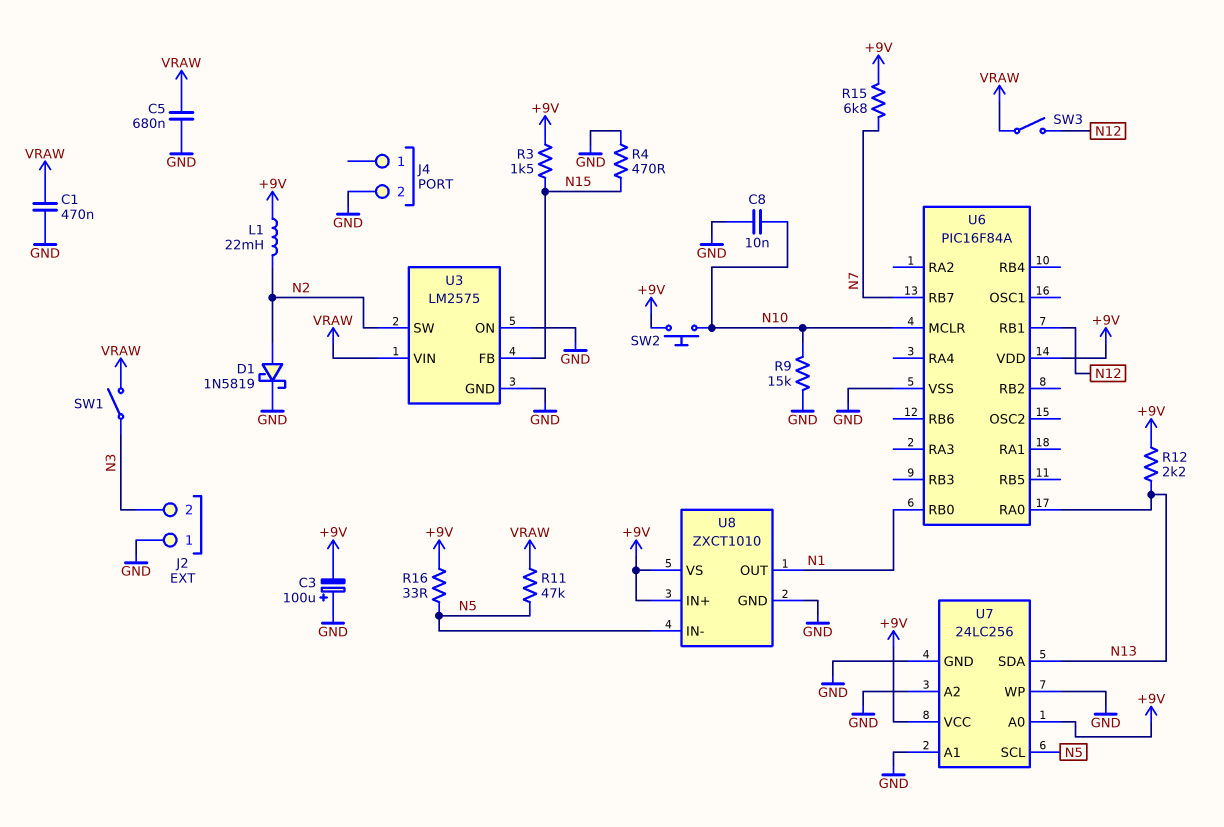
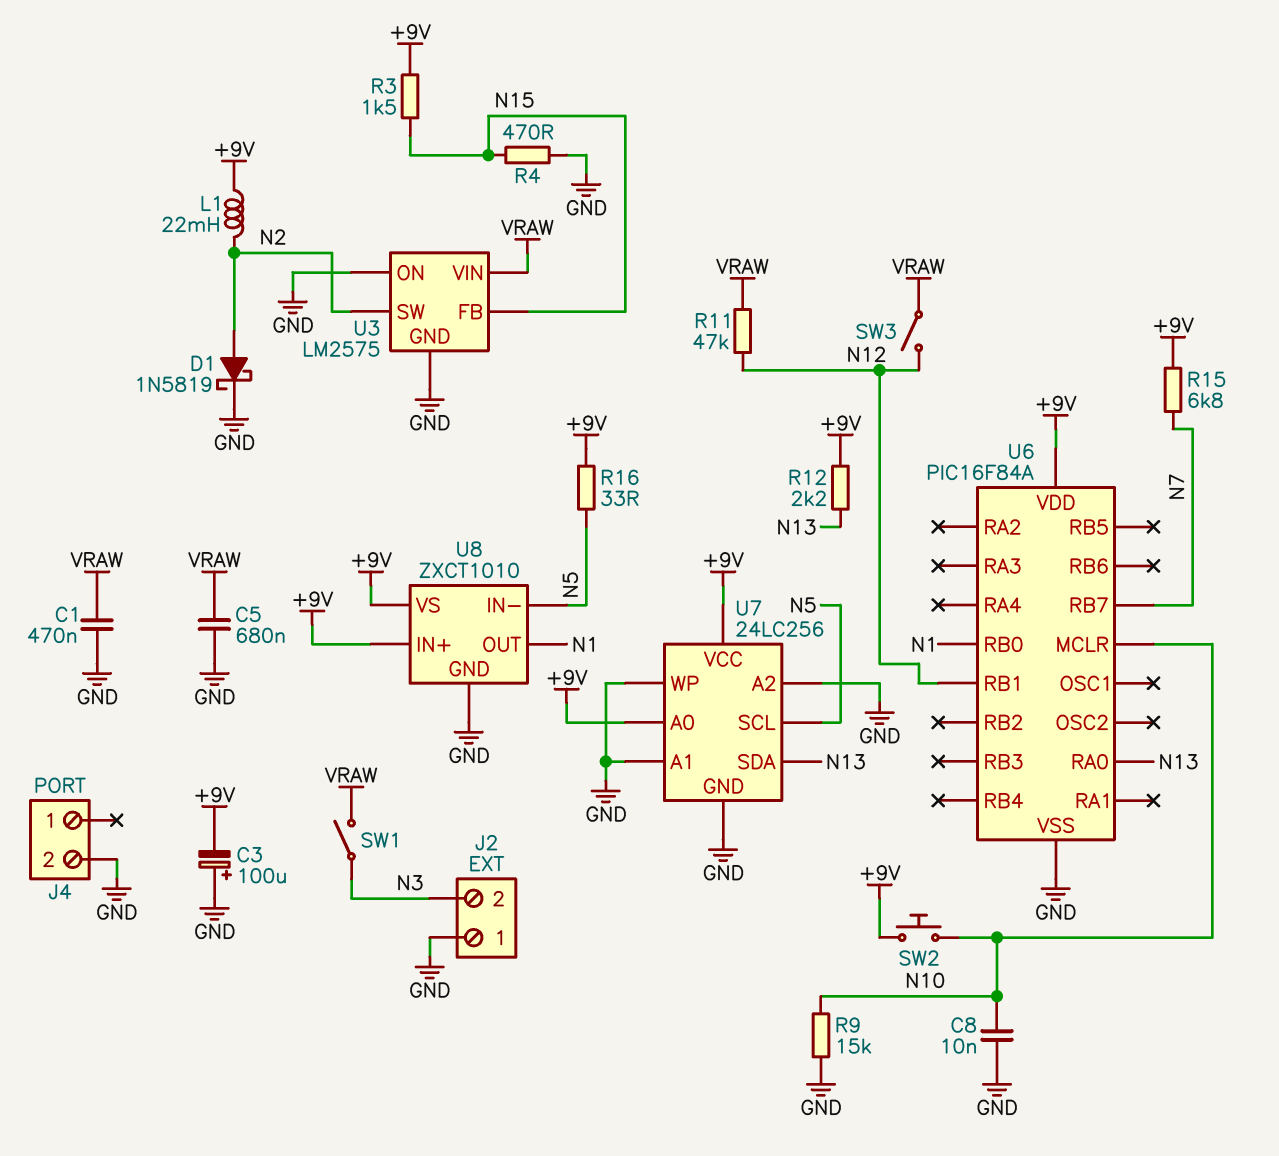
R11: 47k (N5, VRAW) -> 47k (N12, VRAW)

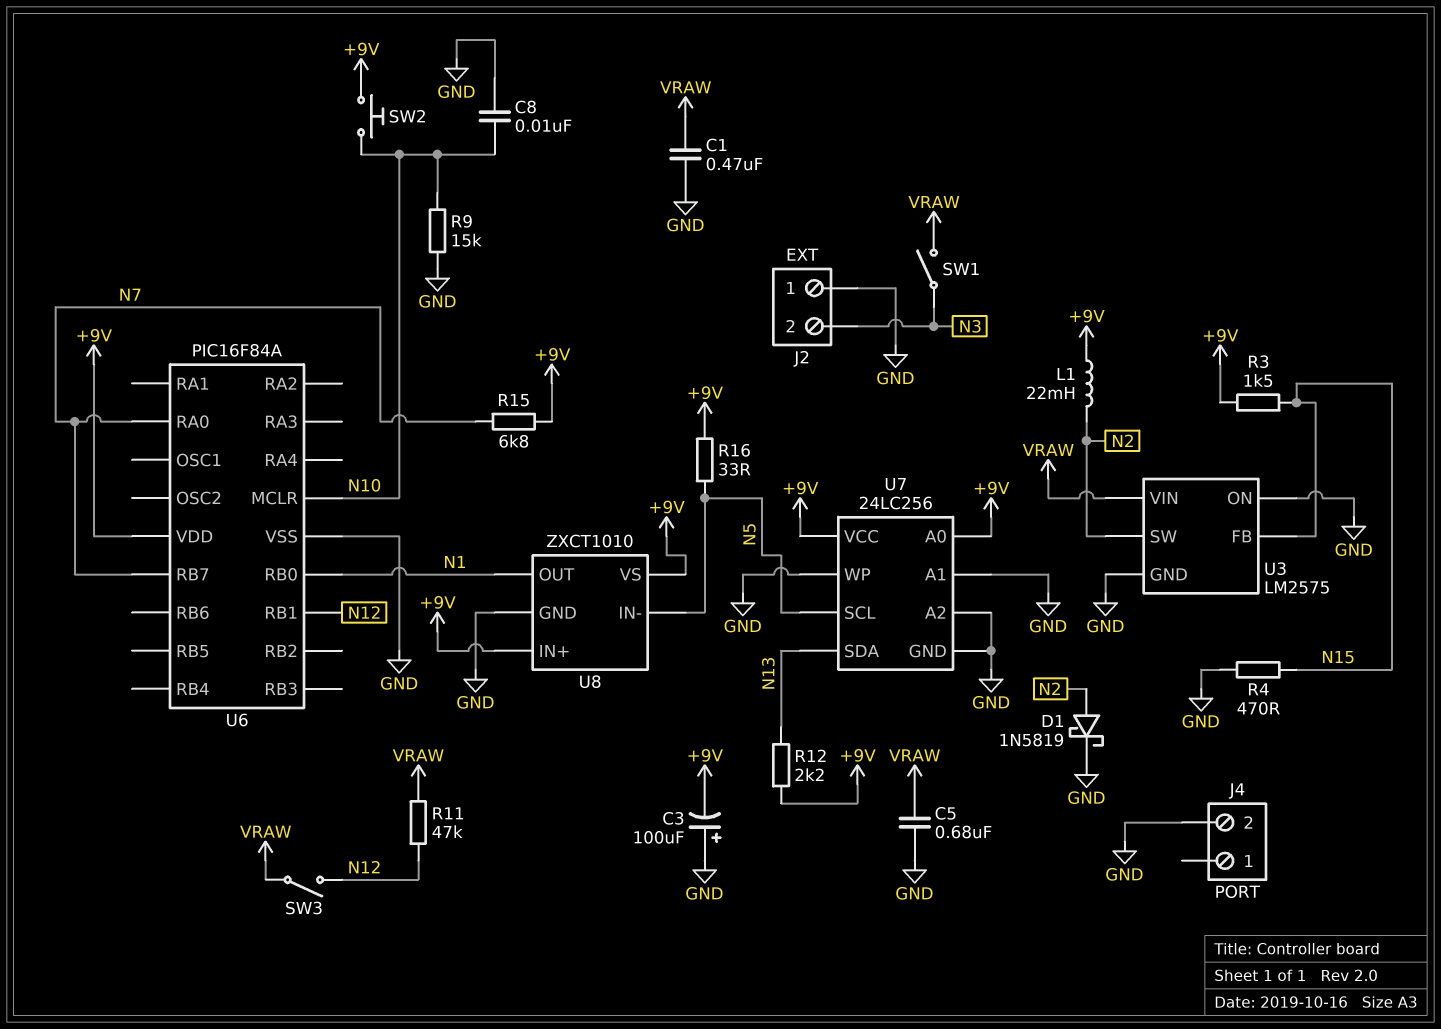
U6 pin RA0: N13 -> N7

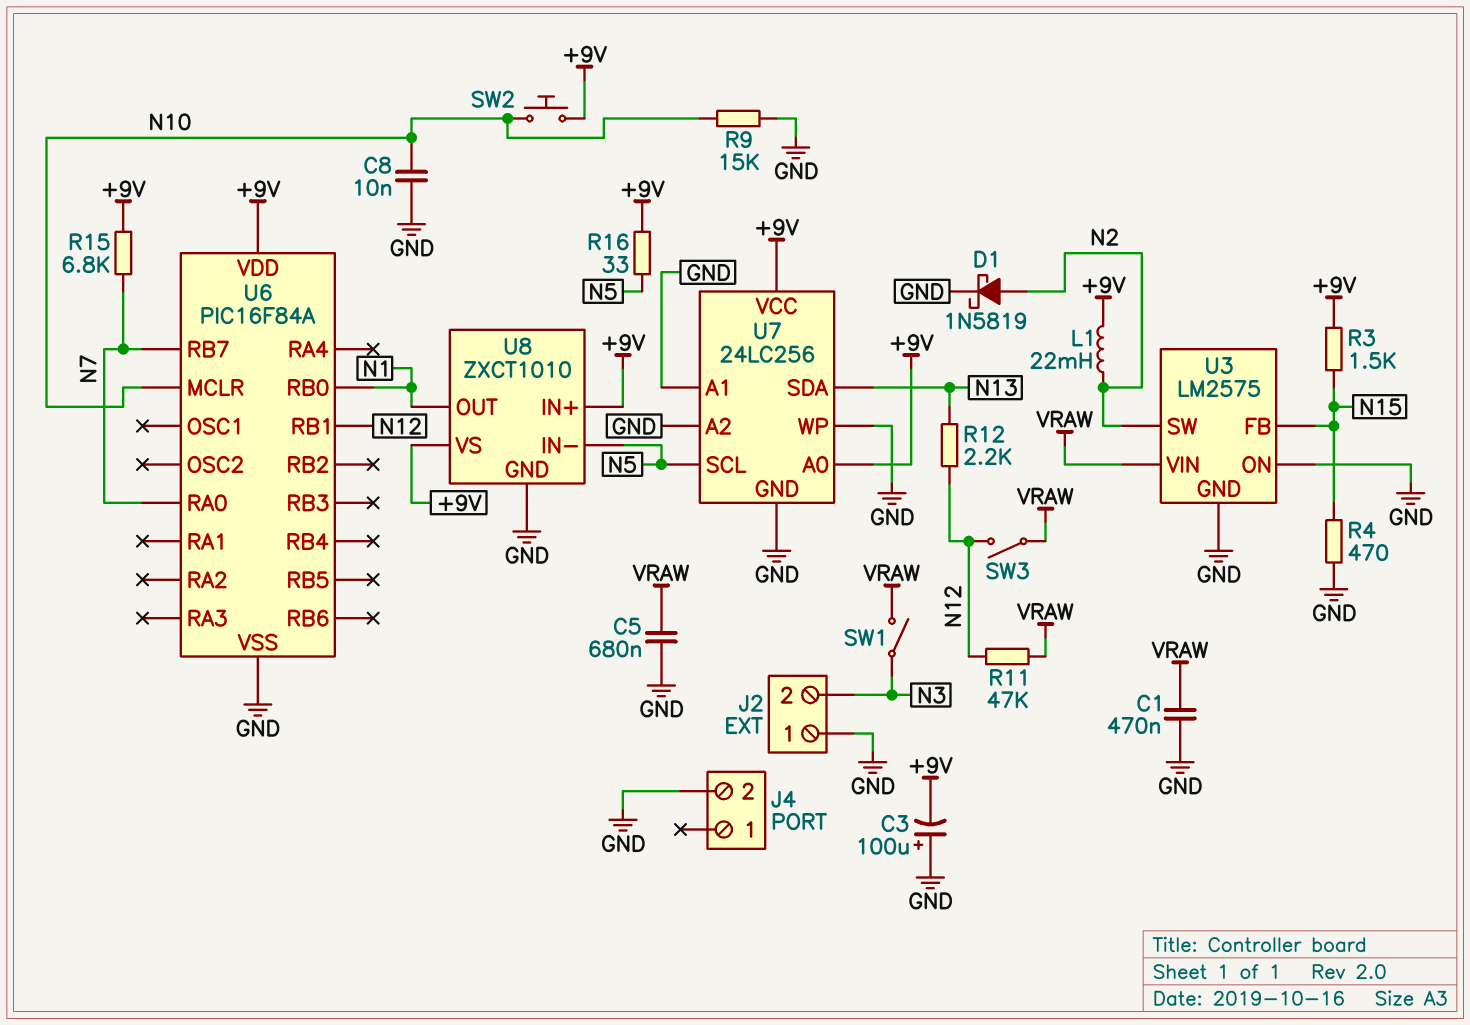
R12: 2.2k (+9V, N13) -> 2.2k (N12, N13)

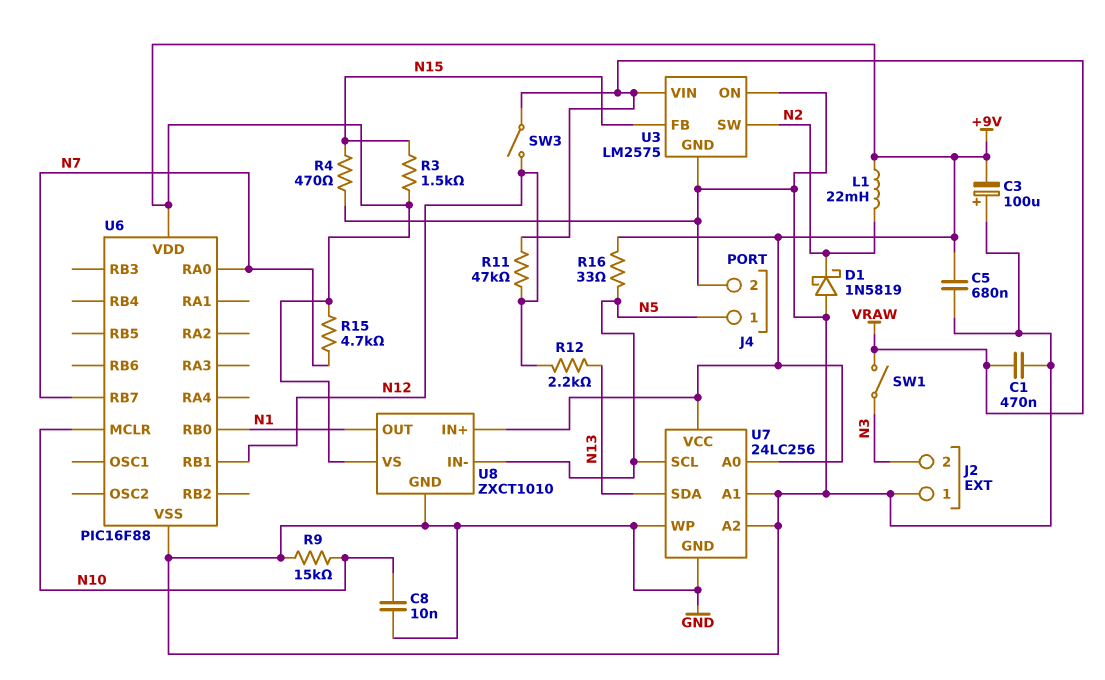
C5: 680nF (GND, VRAW) -> 680nF (+9V, GND)
D1: schottky 1N5819 (A N2, K GND) -> schottky 1N5819 (A GND, K N2)
J4 pin 1: none -> N5
R15: 6.8k (+9V, N7) -> 4.7k (+9V, N7)
SW2: button (+9V, N10) -> none
U6: PIC16F84A -> PIC16F88

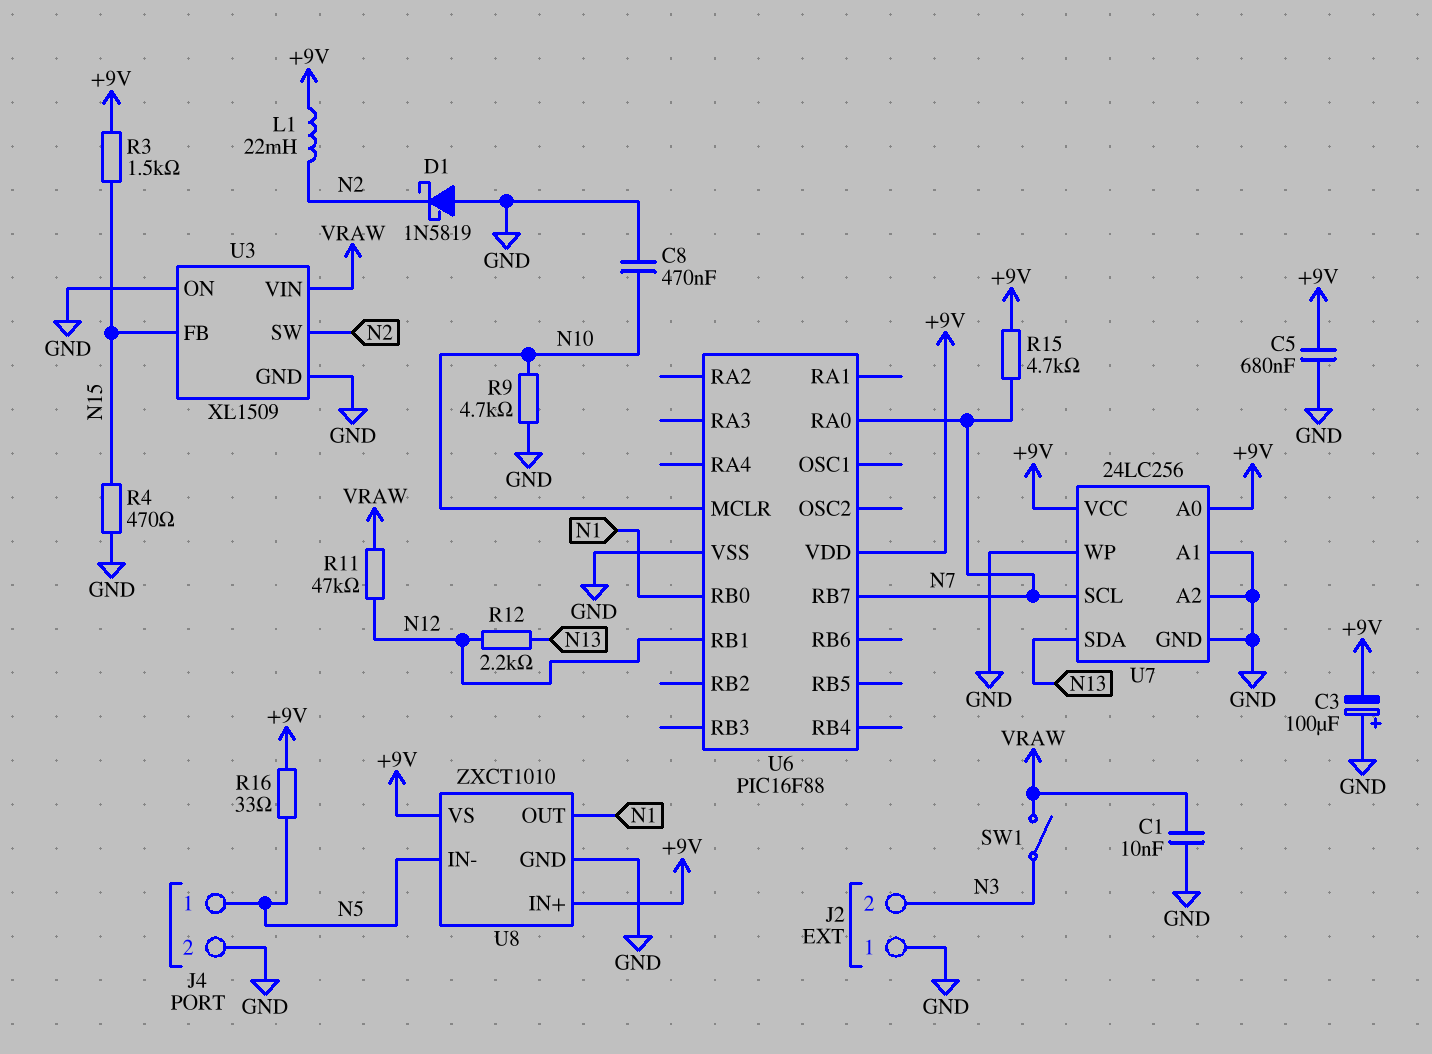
C1: 470nF (GND, VRAW) -> 10nF (GND, VRAW)
C8: 10nF (GND, N10) -> 470nF (GND, N10)
R9: 15k (GND, N10) -> 4.7k (GND, N10)
SW3: switch (N12, VRAW) -> none
U3: LM2575 -> XL1509
U7 pin SCL: N5 -> N7

